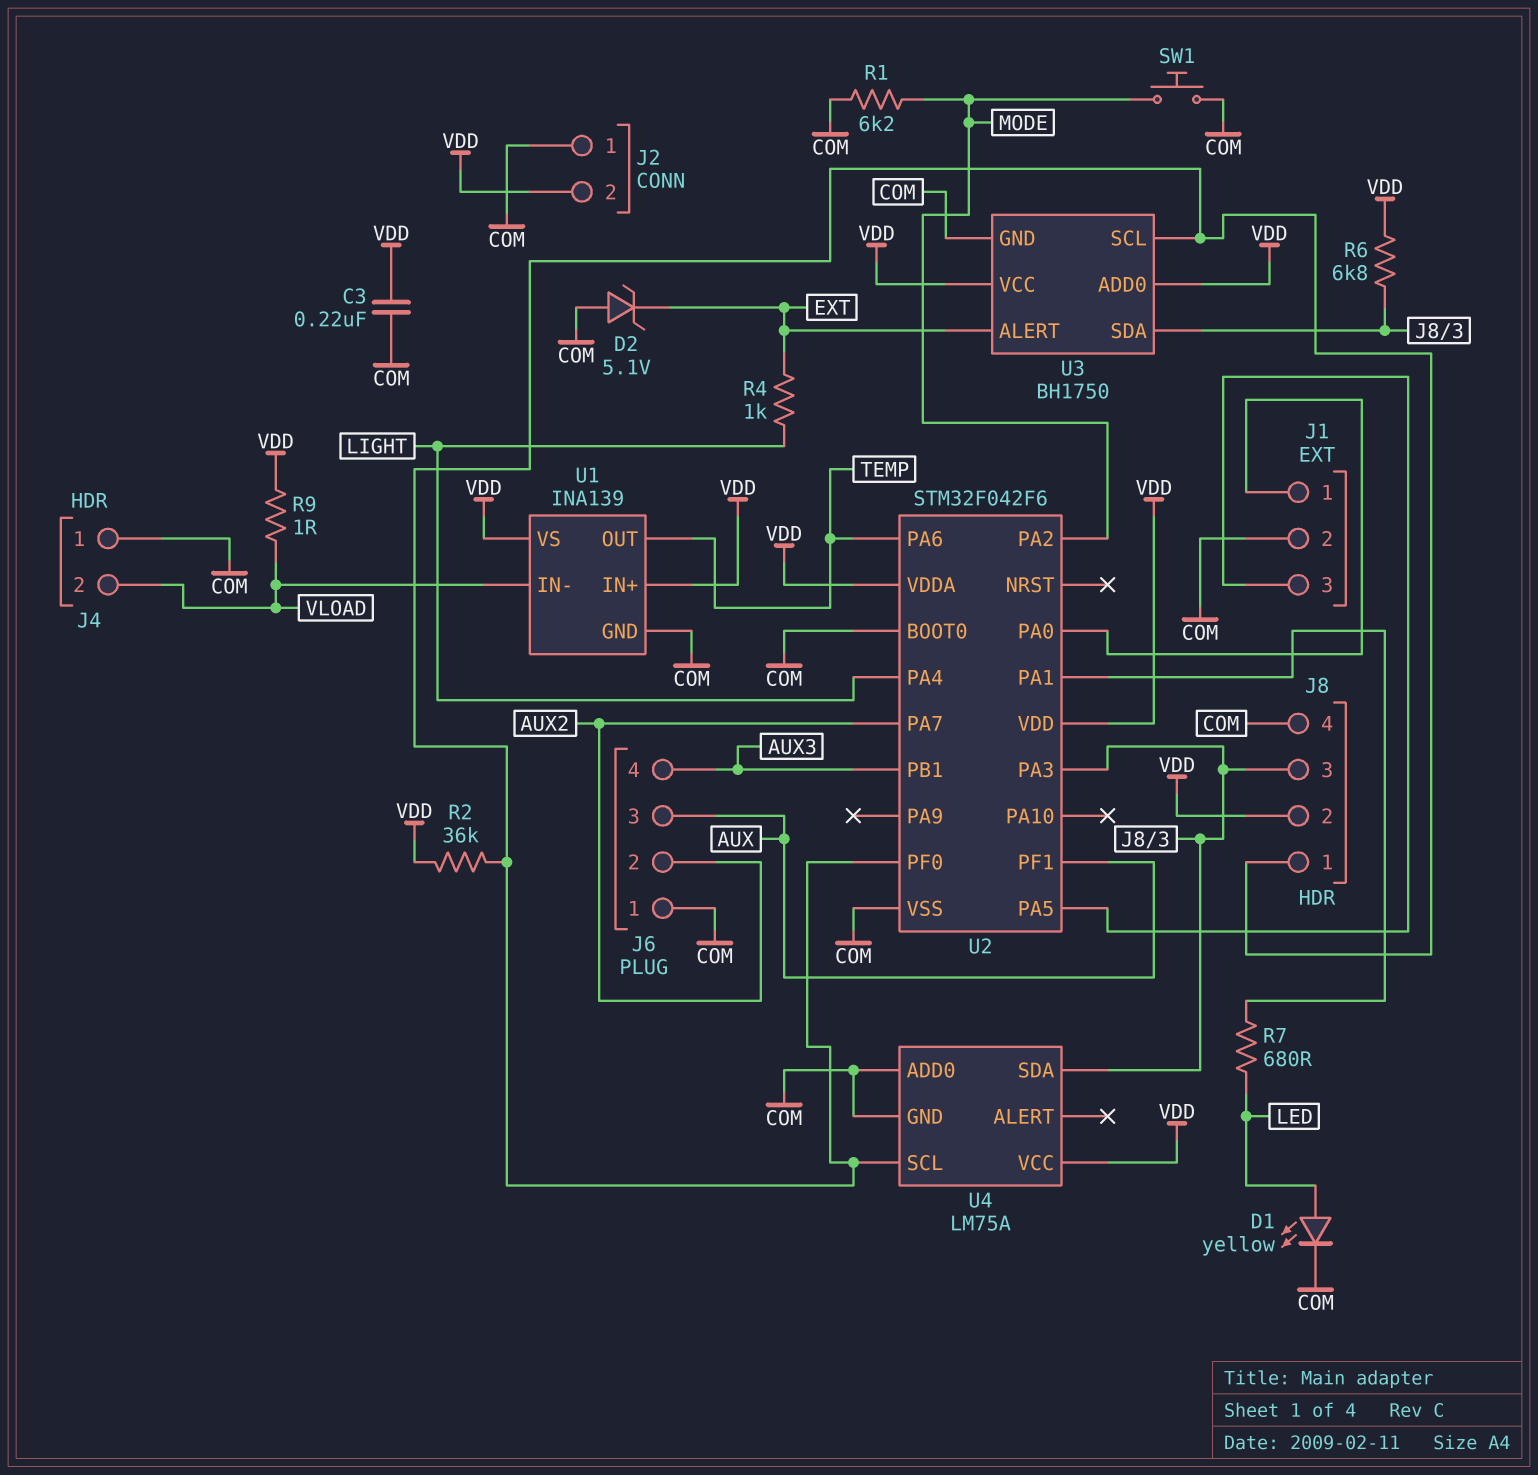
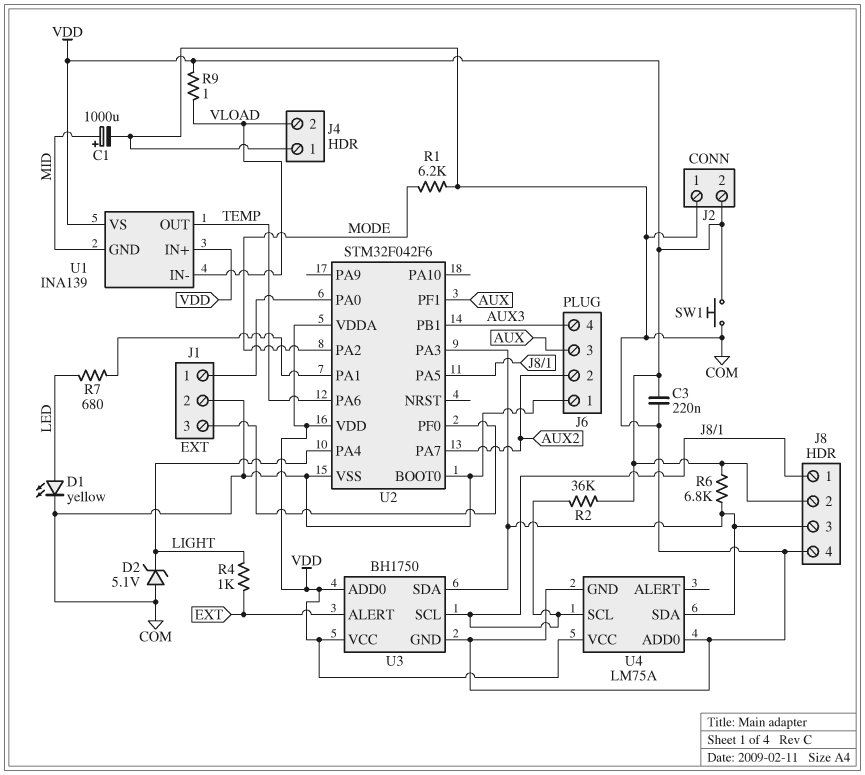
C1: none -> 1000uF (plus MID, minus COM)
D2: zener 5.1V (A COM, K EXT) -> zener 5.1V (A COM, K LIGHT)
SW1: button (COM, MODE) -> button (COM, VDD)
U1 pin GND: COM -> MID
U2 pin PA5: J1/3 -> J8/1
U2 pin PF0: J8/1 -> J1/3

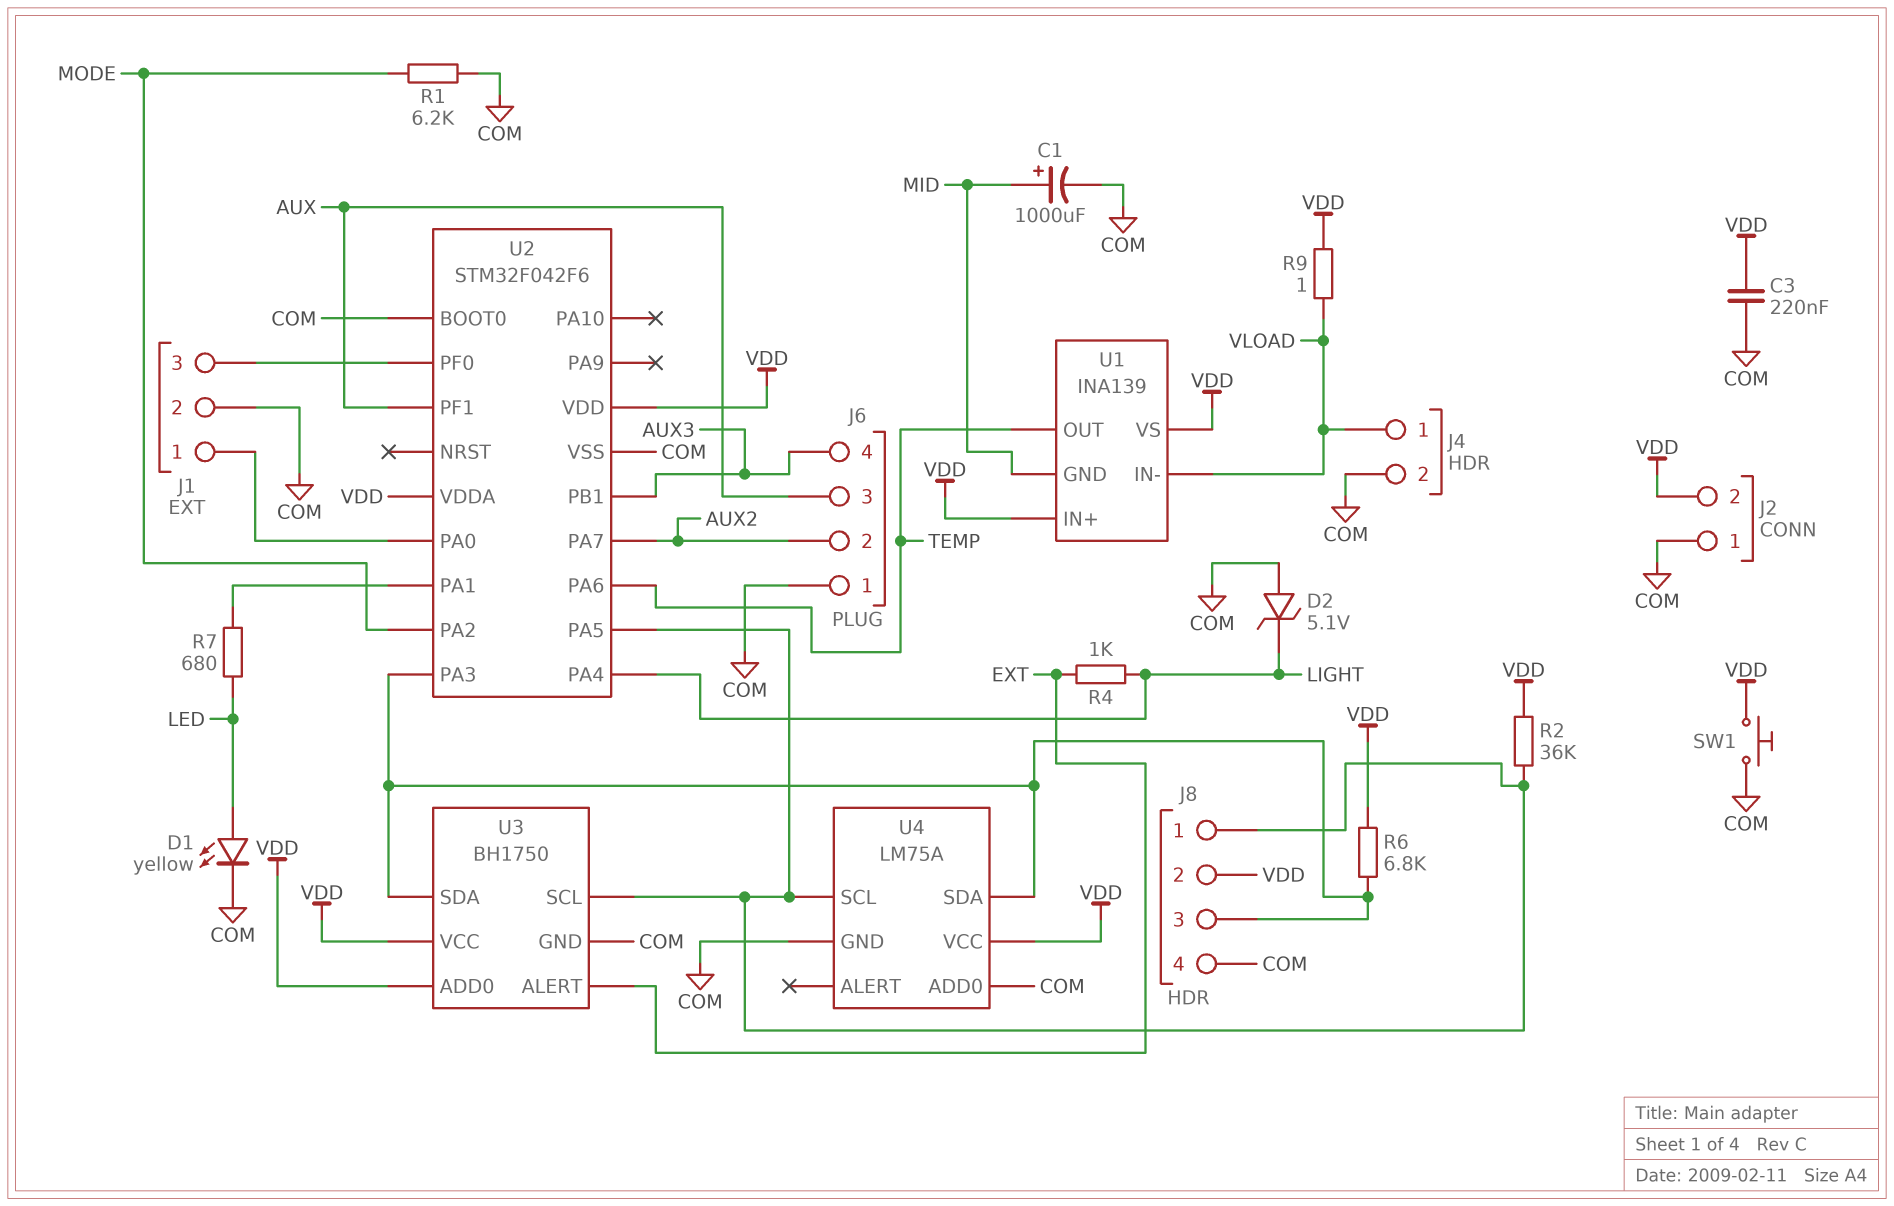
J4 pin 1: COM -> VLOAD
J4 pin 2: VLOAD -> COM

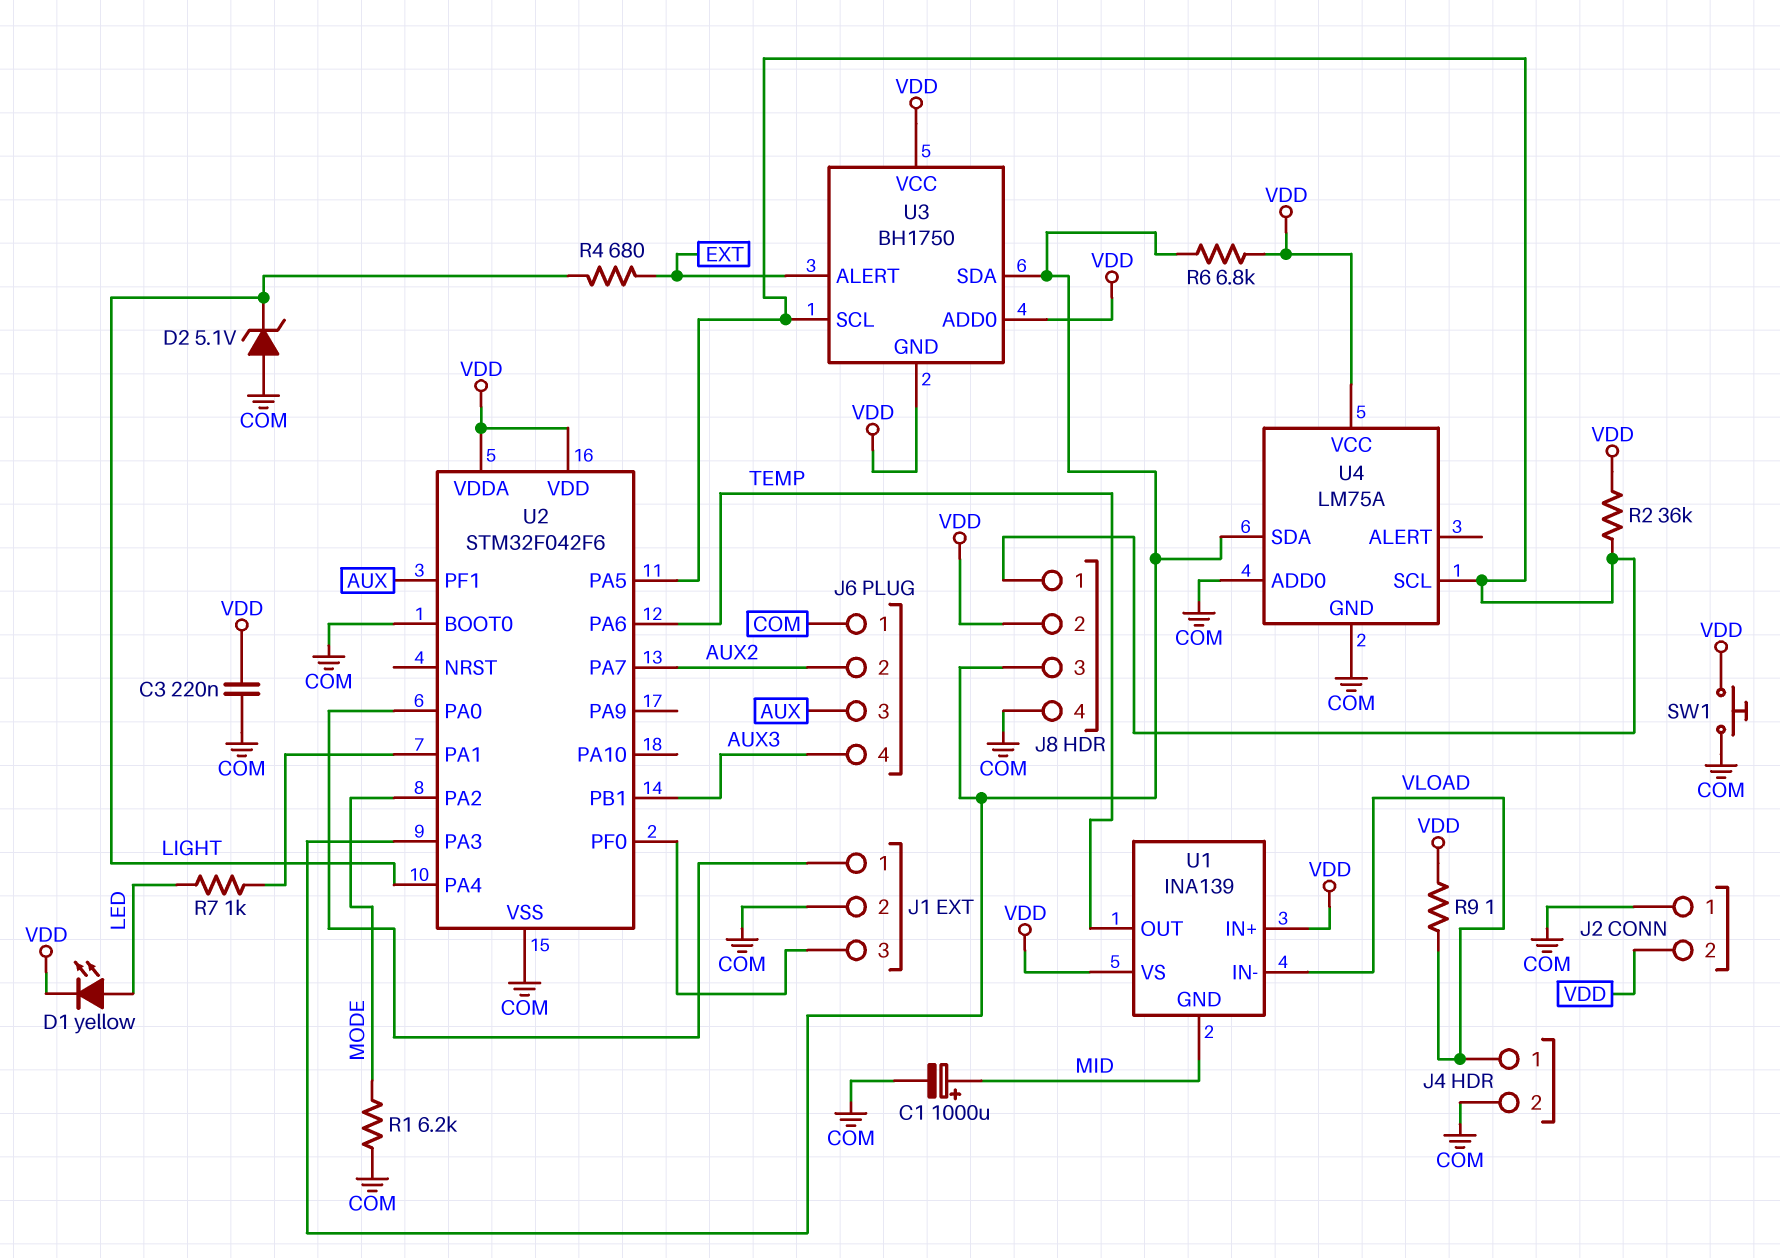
D1: LED yellow (A LED, K COM) -> LED yellow (A LED, K VDD)
R4: 1k (EXT, LIGHT) -> 680 (EXT, LIGHT)
R7: 680 (LED, U2/PA1) -> 1k (LED, U2/PA1)
U3 pin GND: COM -> VDD

